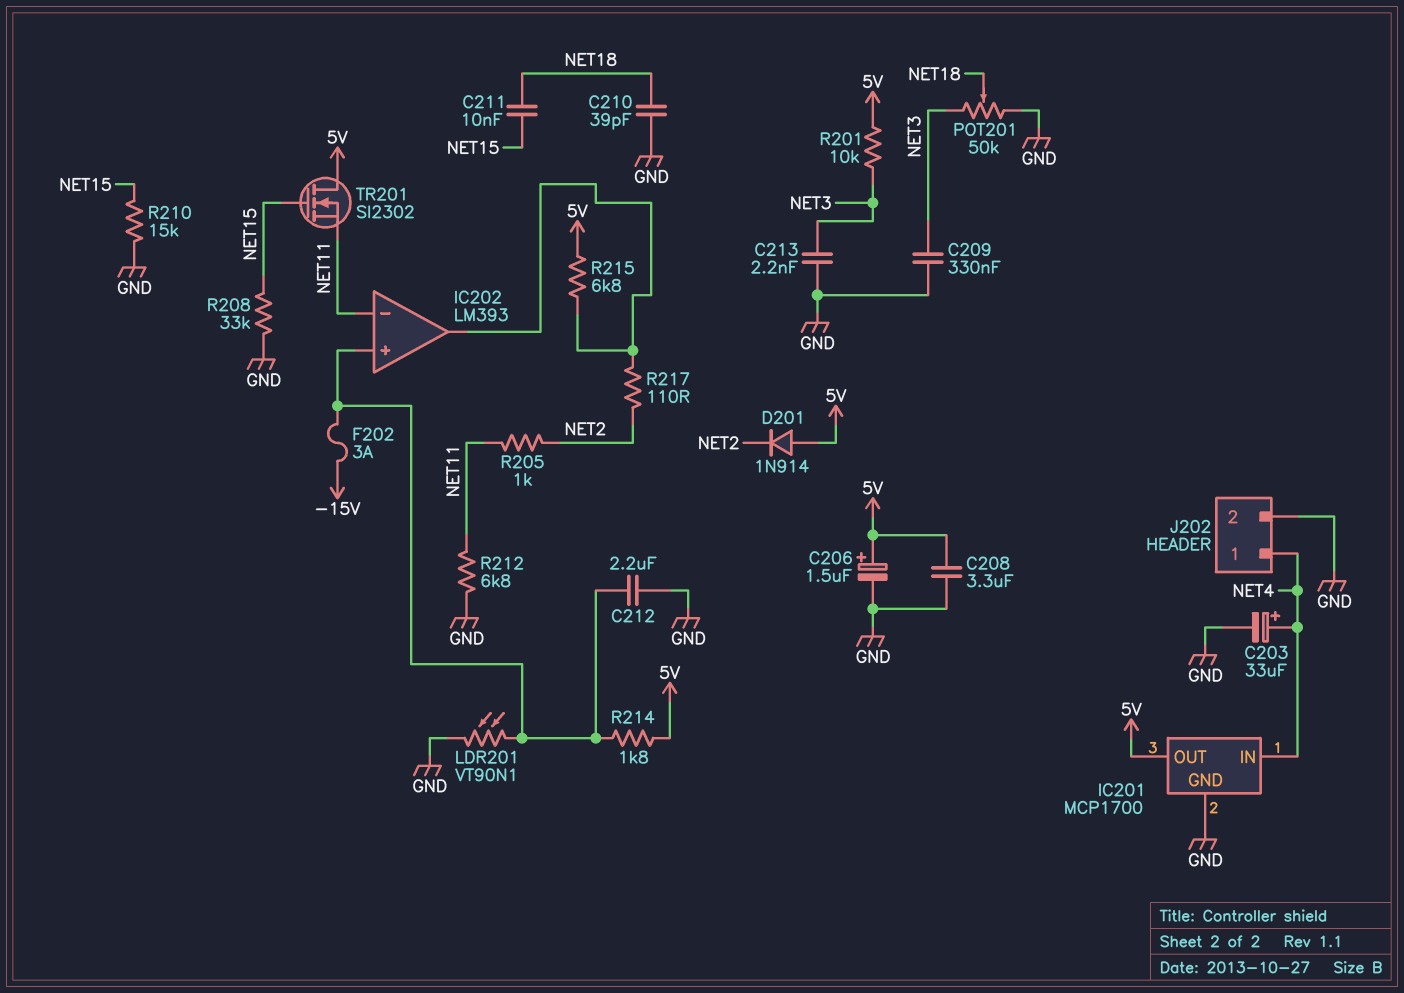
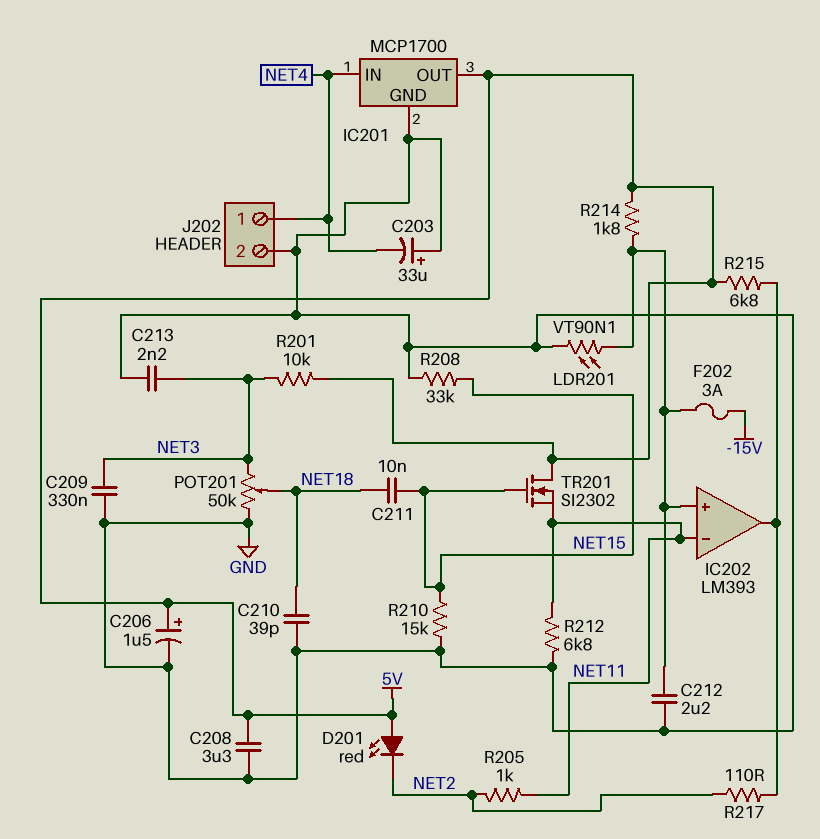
C203: 33uF (plus NET4, minus GND) -> 33uF (plus GND, minus NET4)
D201: diode 1N914 (A 5V, K NET2) -> LED red (A 5V, K NET2)

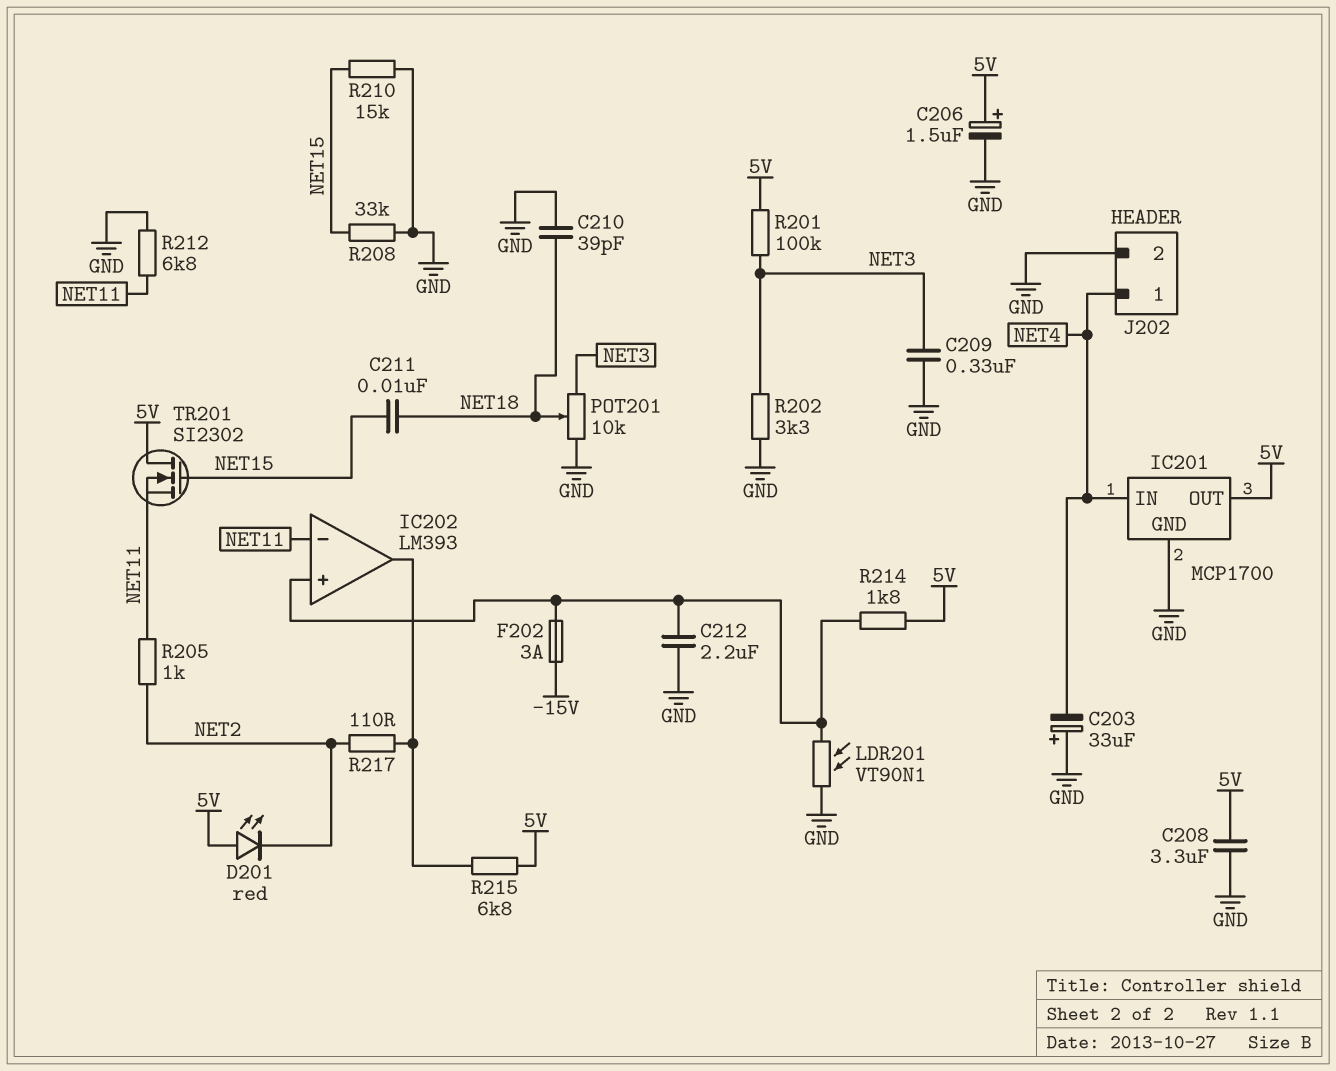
C213: 2.2nF (GND, NET3) -> none
POT201: 50k (GND, NET3, wiper NET18) -> 10k (GND, NET3, wiper NET18)
R201: 10k (5V, NET3) -> 100k (5V, NET3)
R202: none -> 3.3k (GND, NET3)

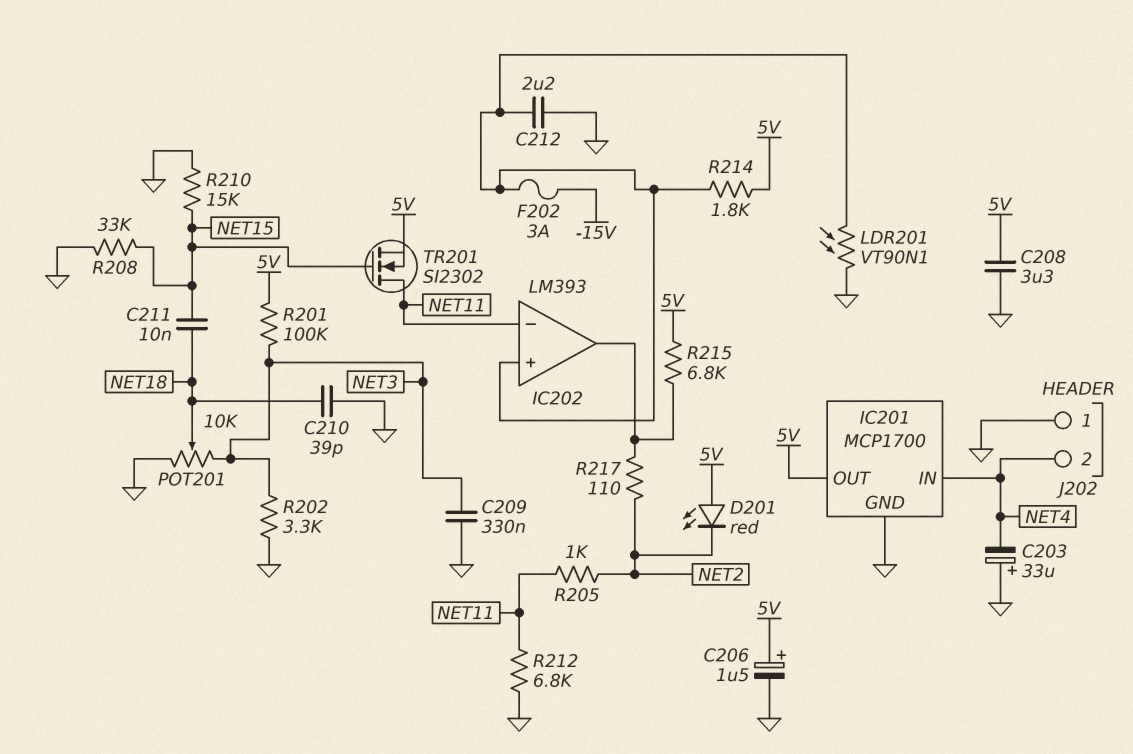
J202 pin 1: NET4 -> GND
J202 pin 2: GND -> NET4
TR201: NMOS SI2302 (G NET15, D 5V, S NET11) -> NMOS SI2302 (G NET15, D NET11, S 5V)

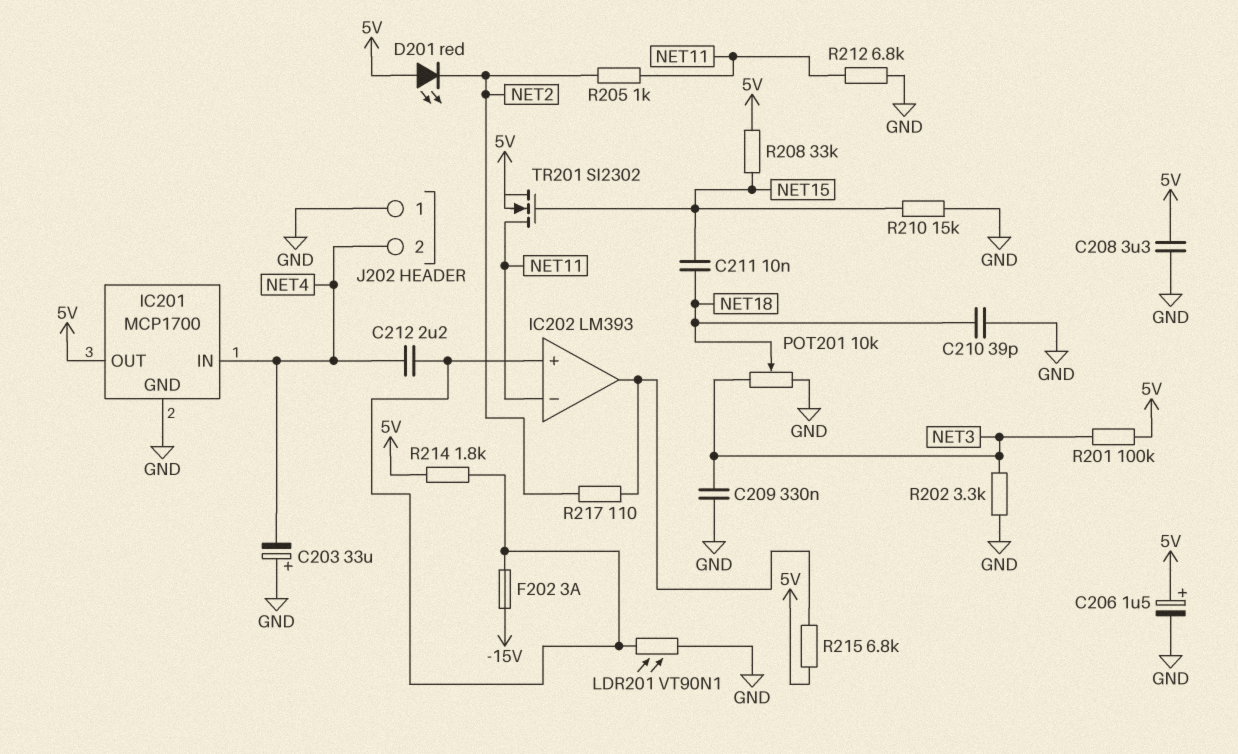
C212: 2.2uF (GND, IC202/in+) -> 2.2uF (IC202/in+, NET4)
R208: 33k (GND, NET15) -> 33k (5V, NET15)

